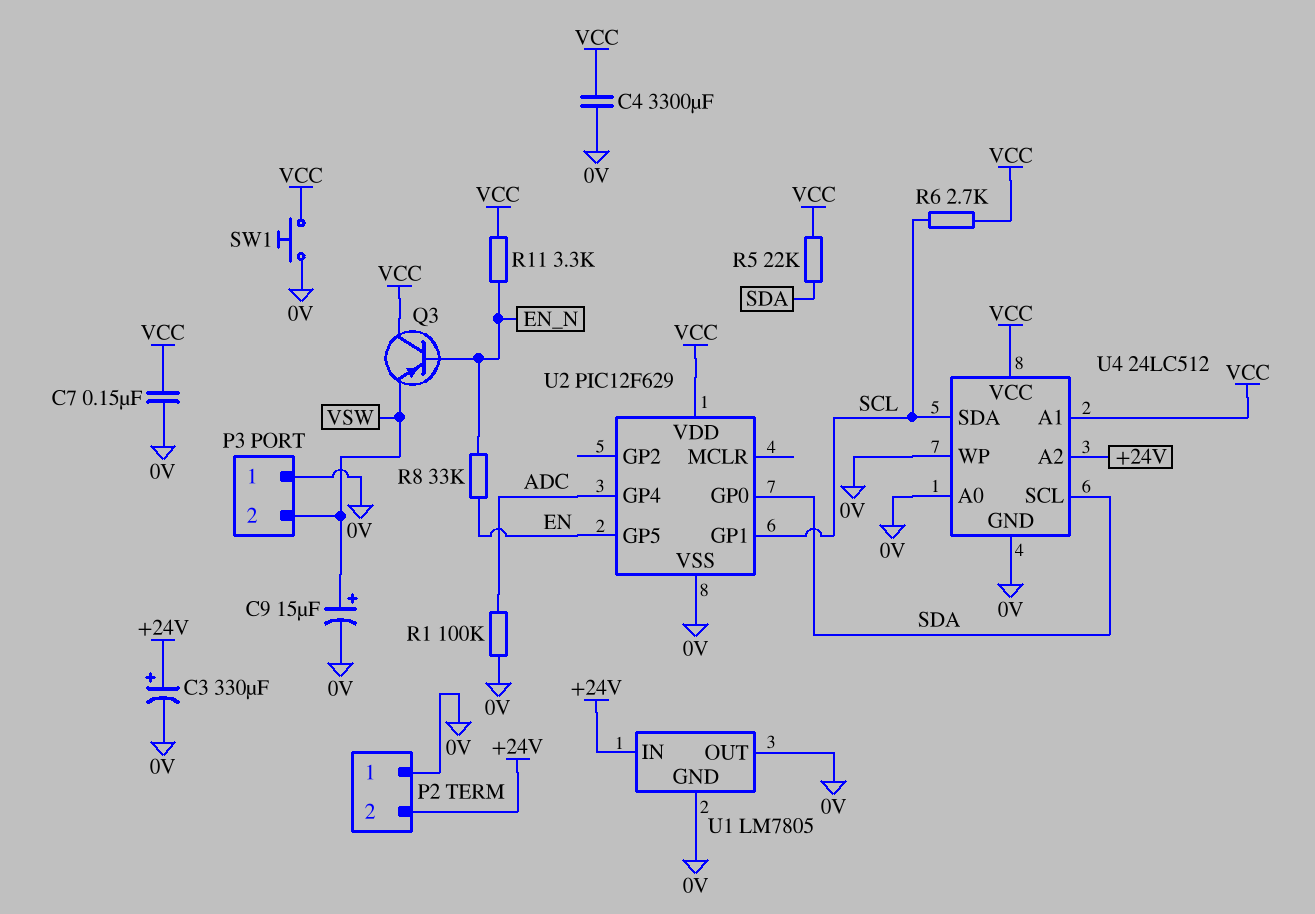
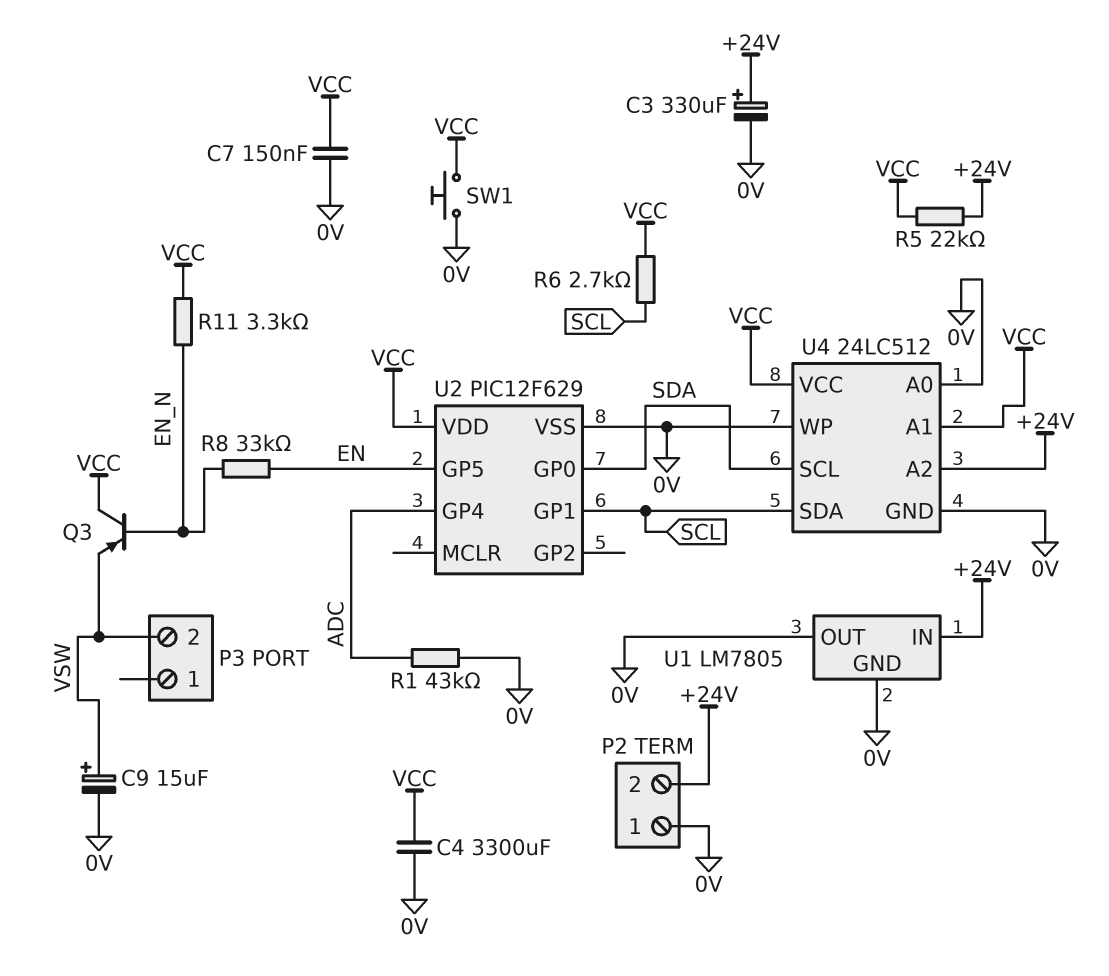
P3 pin 1: 0V -> none
R1: 100k (0V, ADC) -> 43k (0V, ADC)
R5: 22k (SDA, VCC) -> 22k (+24V, VCC)

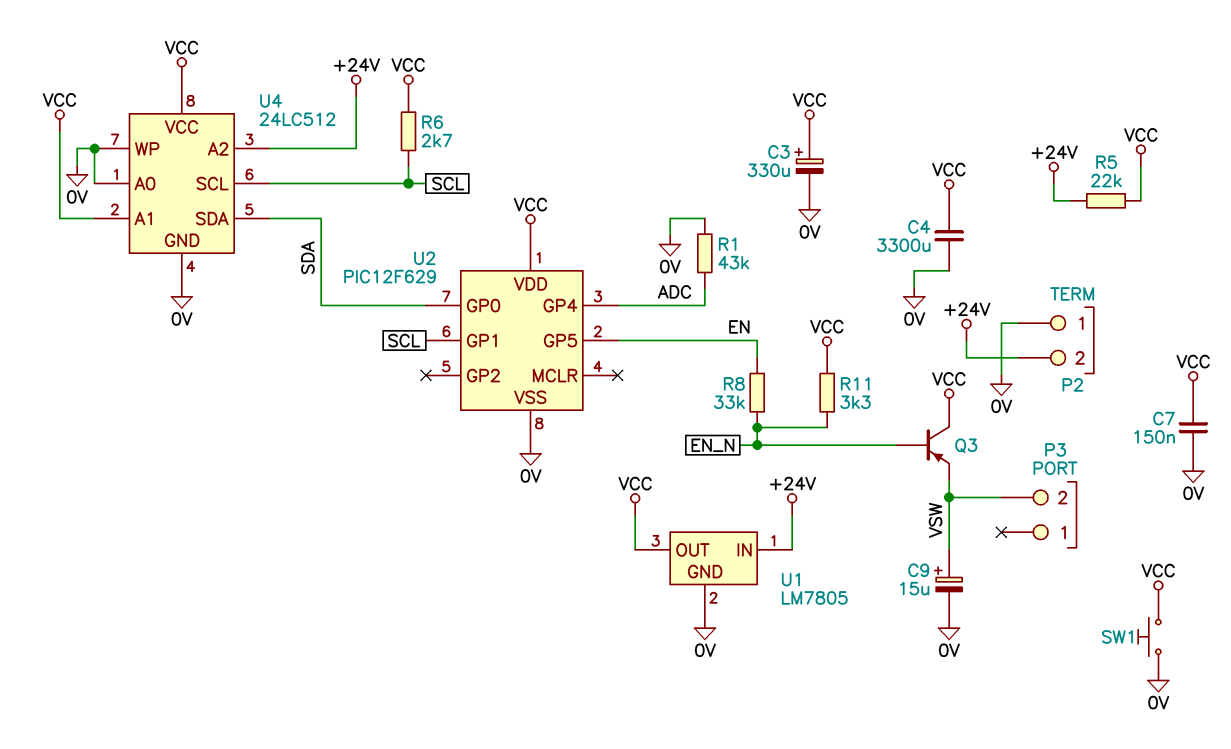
C3: 330uF (plus +24V, minus 0V) -> 330uF (plus VCC, minus 0V)
U1 pin OUT: 0V -> VCC
U4 pin SCL: SDA -> SCL
U4 pin SDA: SCL -> SDA

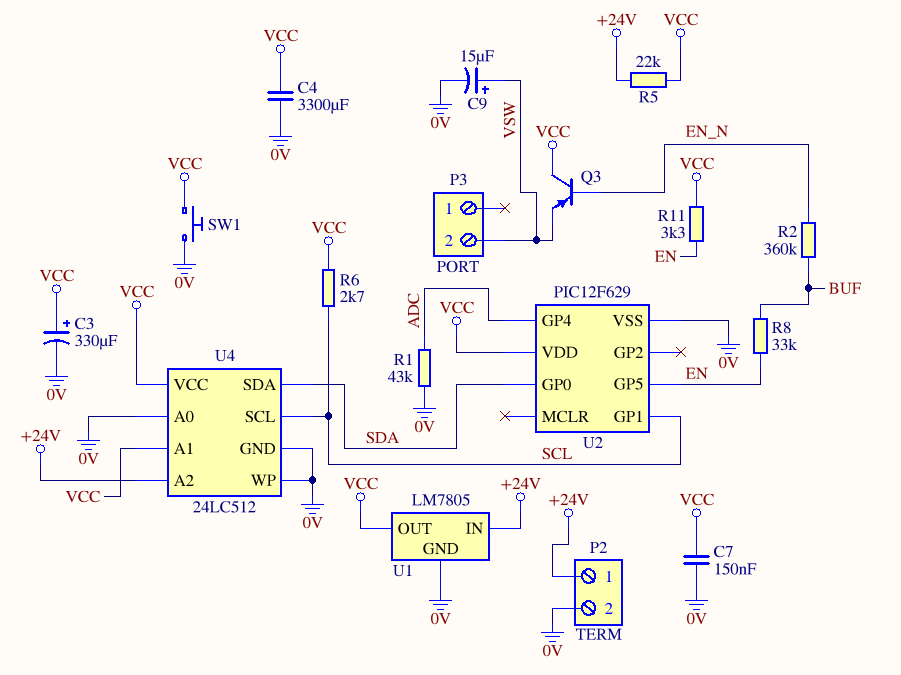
P2 pin 1: 0V -> +24V
P2 pin 2: +24V -> 0V
R2: none -> 360k (BUF, EN_N)
R8: 33k (EN, EN_N) -> 33k (BUF, EN)
R11: 3.3k (EN_N, VCC) -> 3.3k (EN, VCC)

